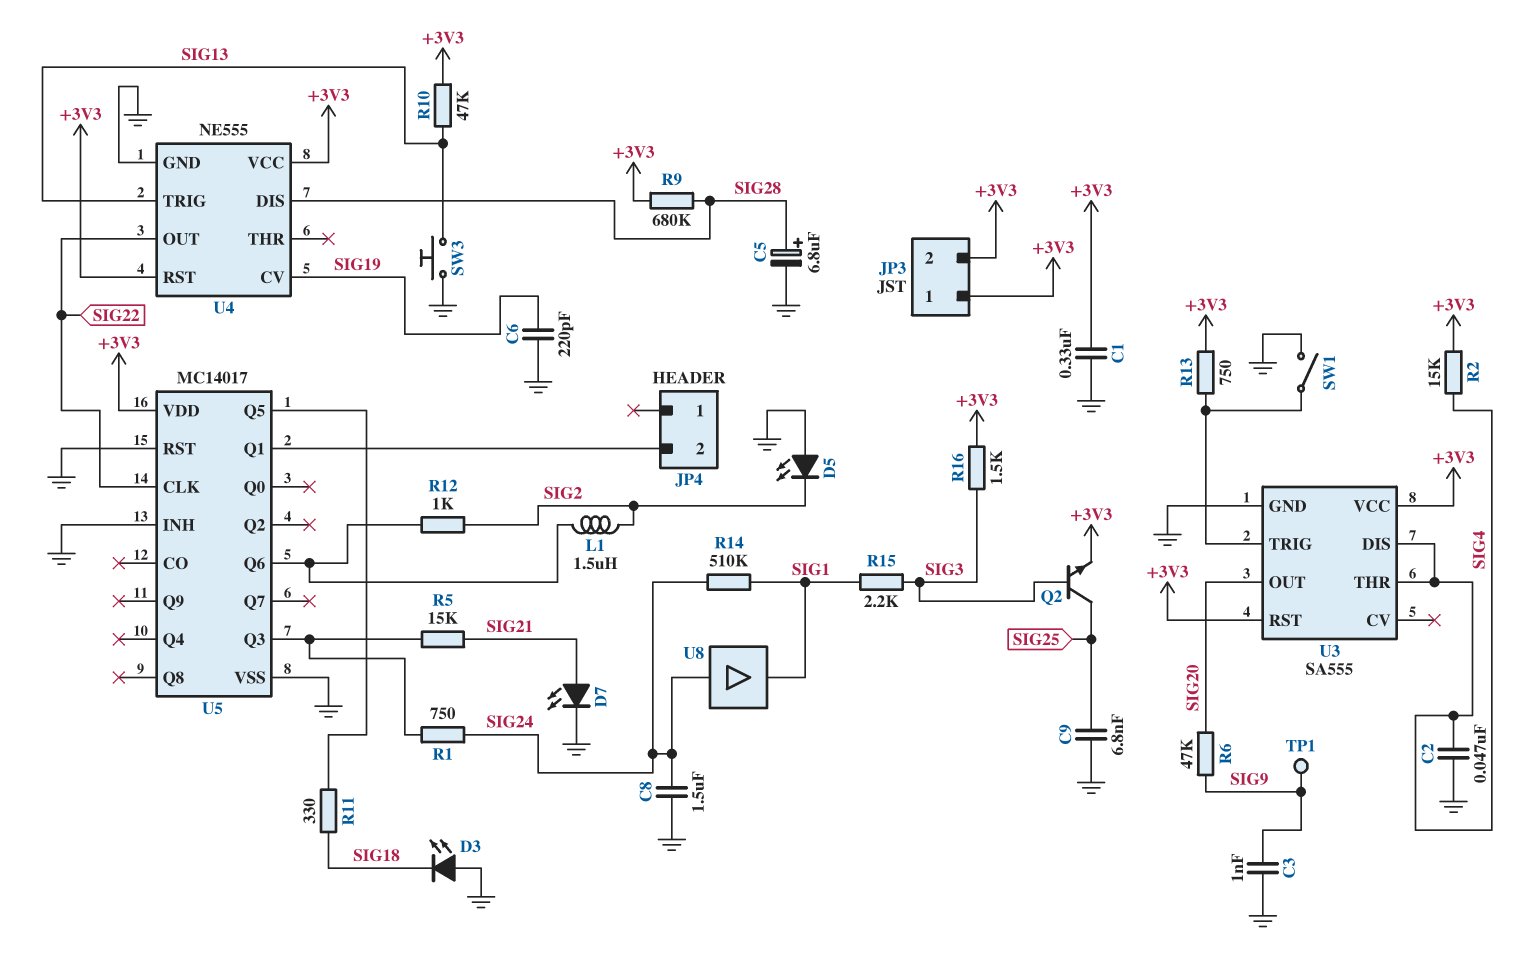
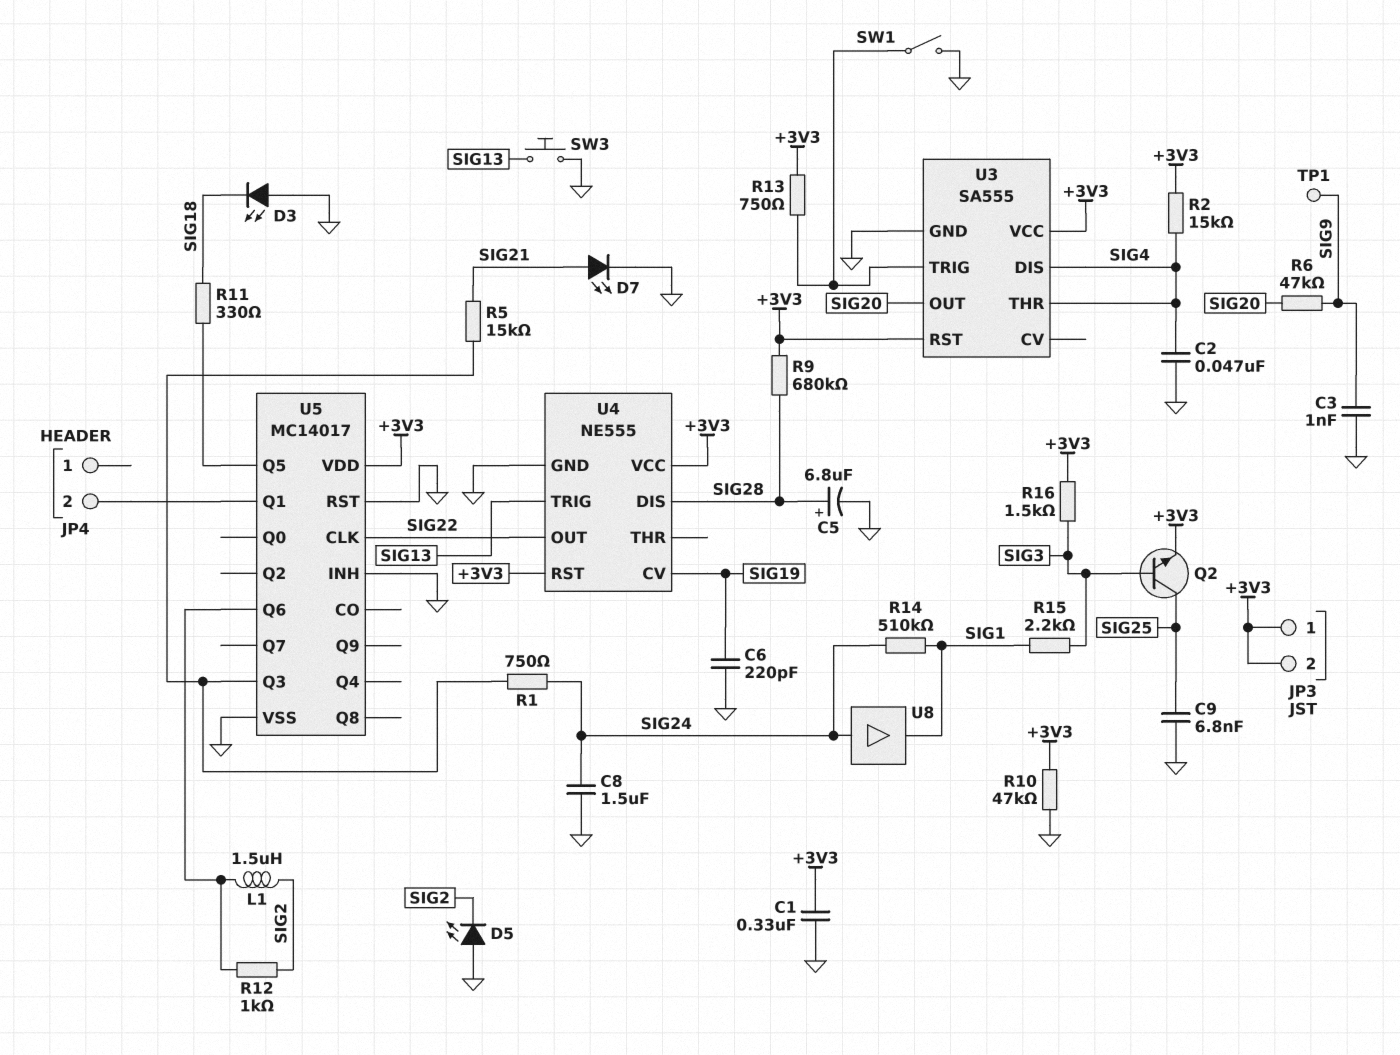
R10: 47k (+3V3, SIG13) -> 47k (+3V3, GND)

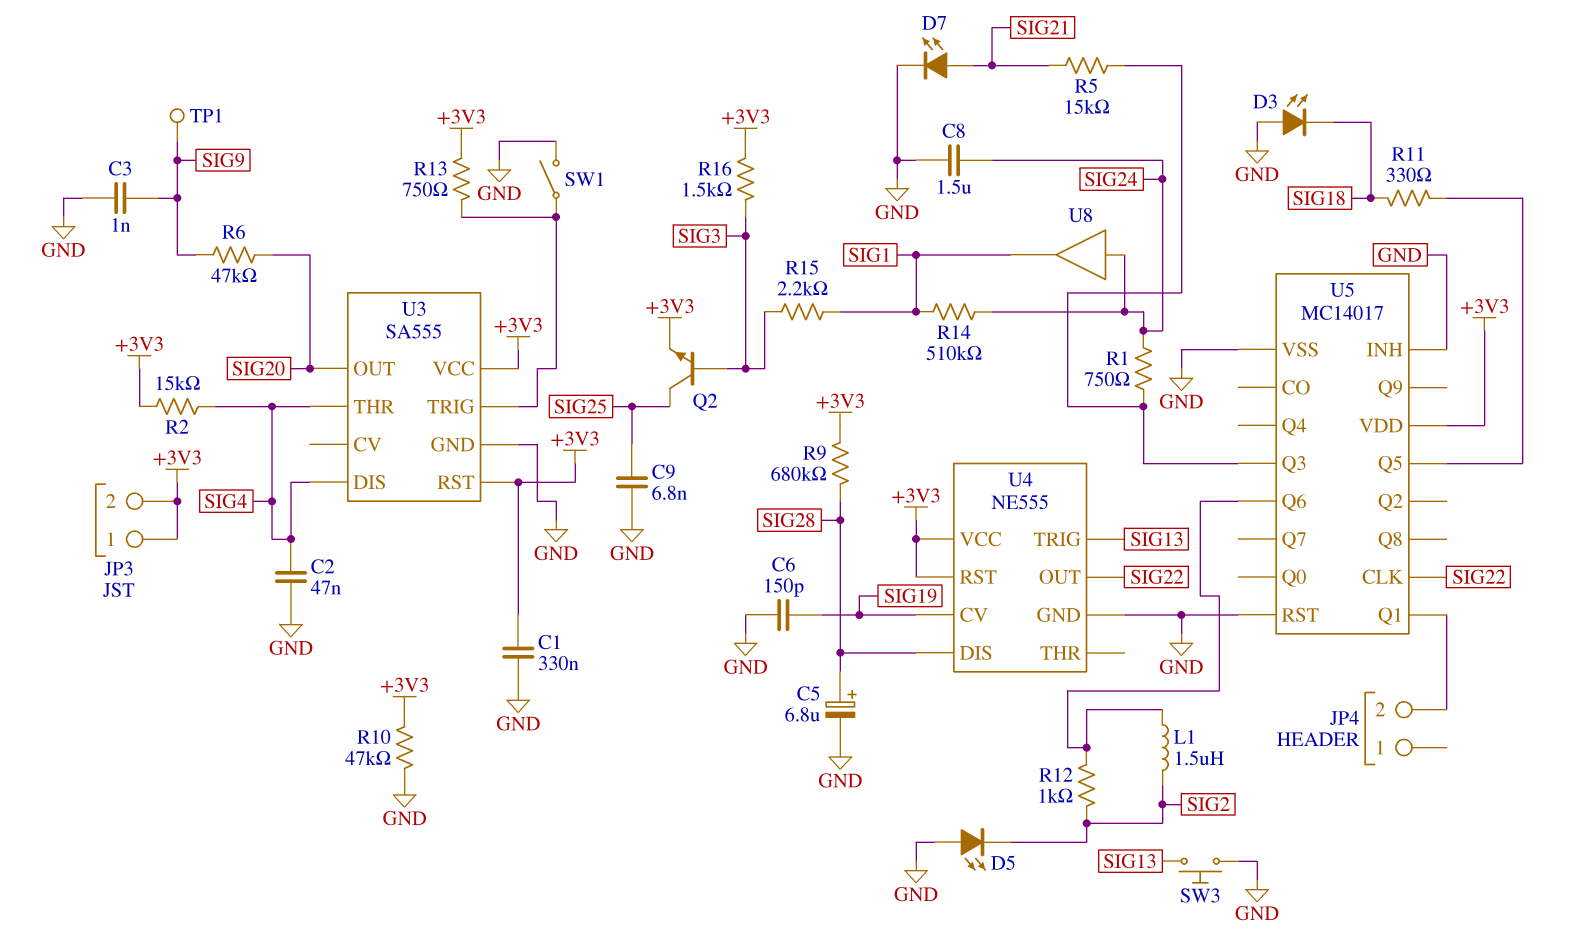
C6: 220pF (GND, SIG19) -> 150pF (GND, SIG19)

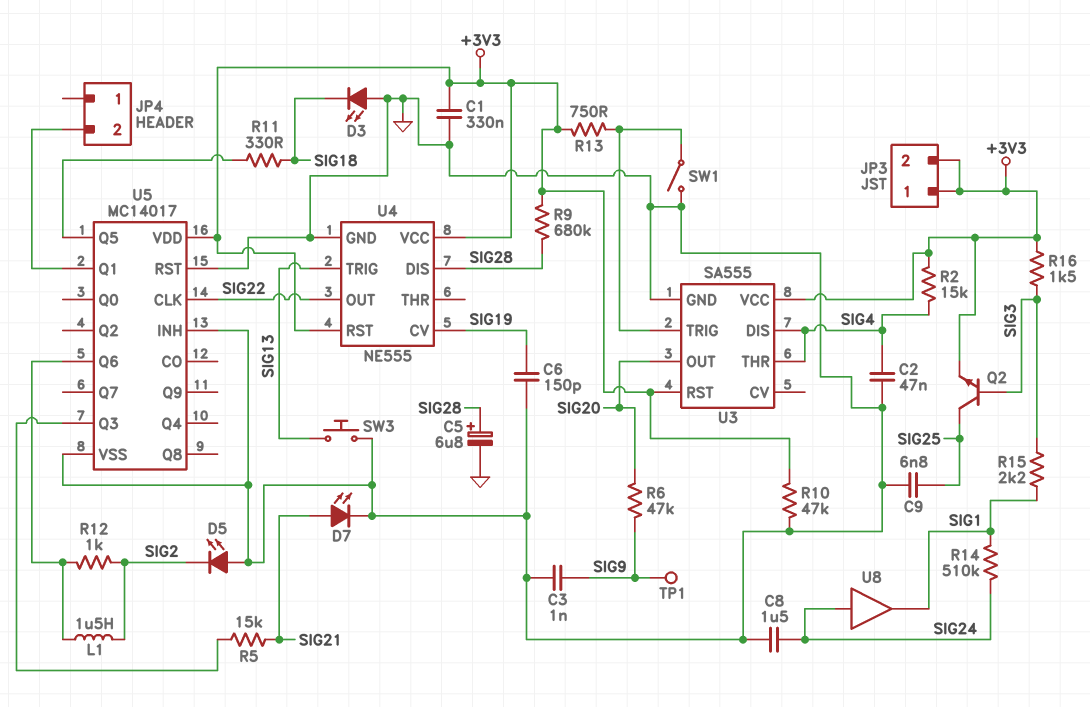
R1: 750 (SIG24, U5/Q3) -> none

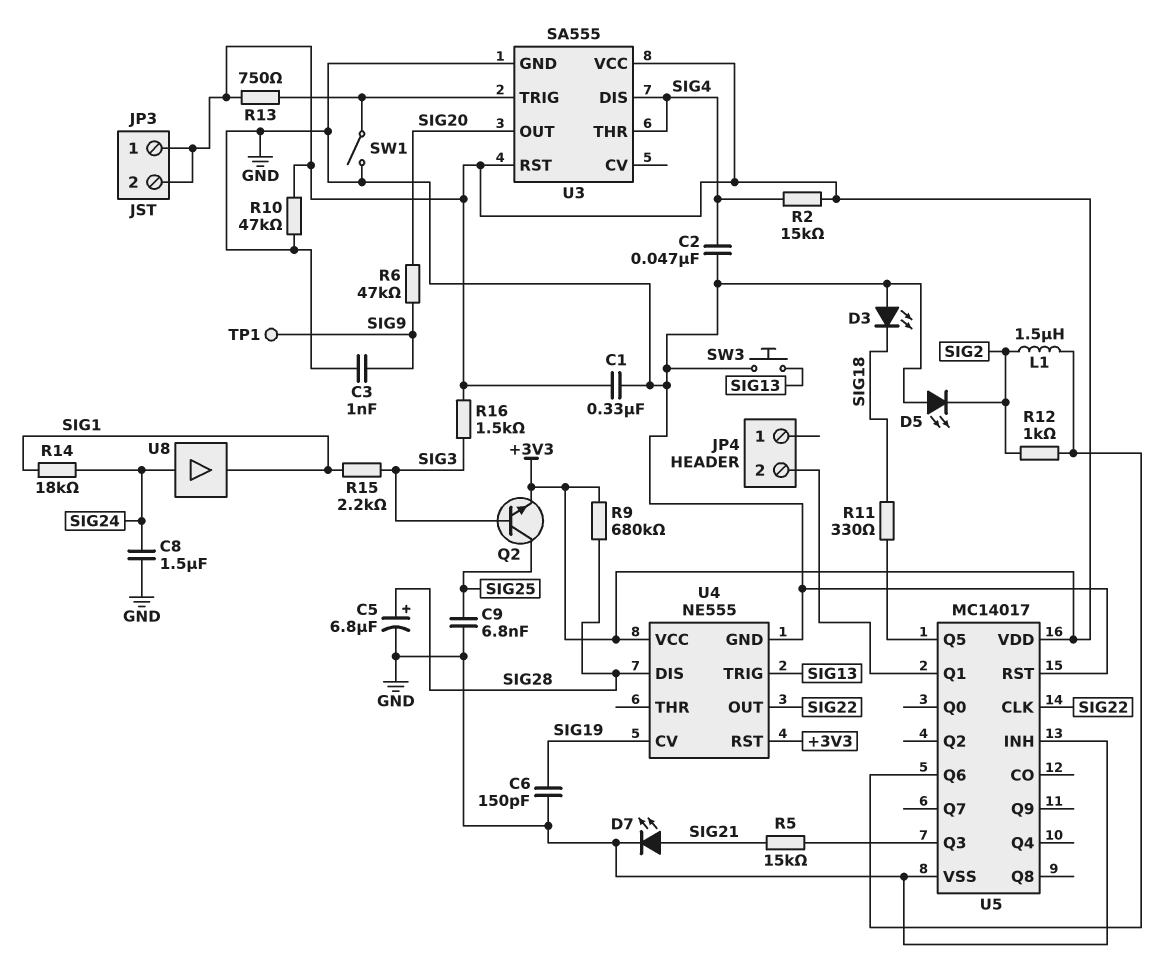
R14: 510k (SIG1, SIG24) -> 18k (SIG1, SIG24)

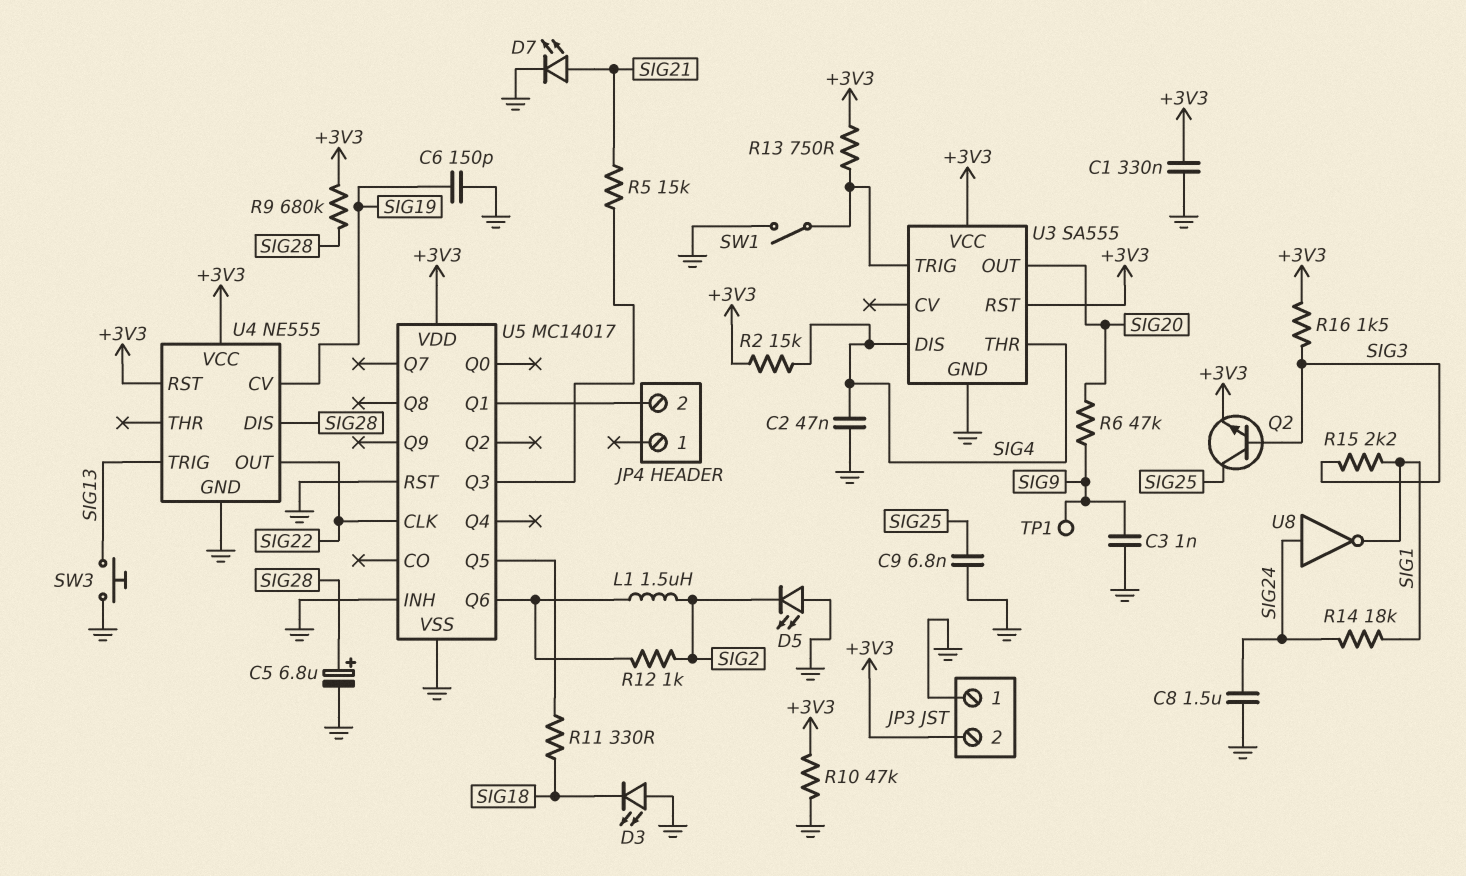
JP3 pin 1: +3V3 -> GND
U8: buffer (in SIG24, out SIG1) -> NOT (in SIG24, out SIG1)

